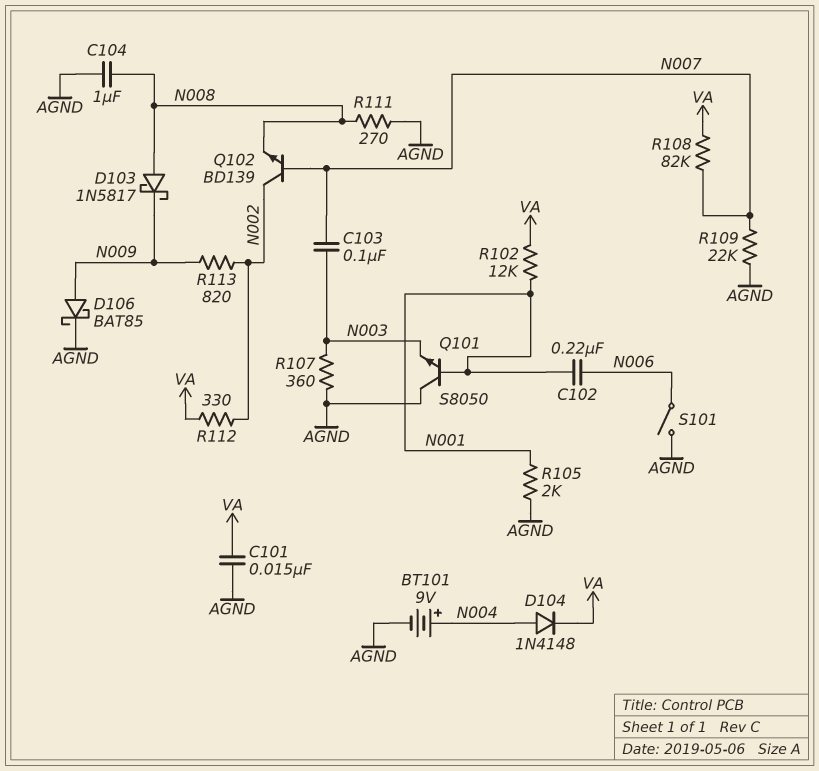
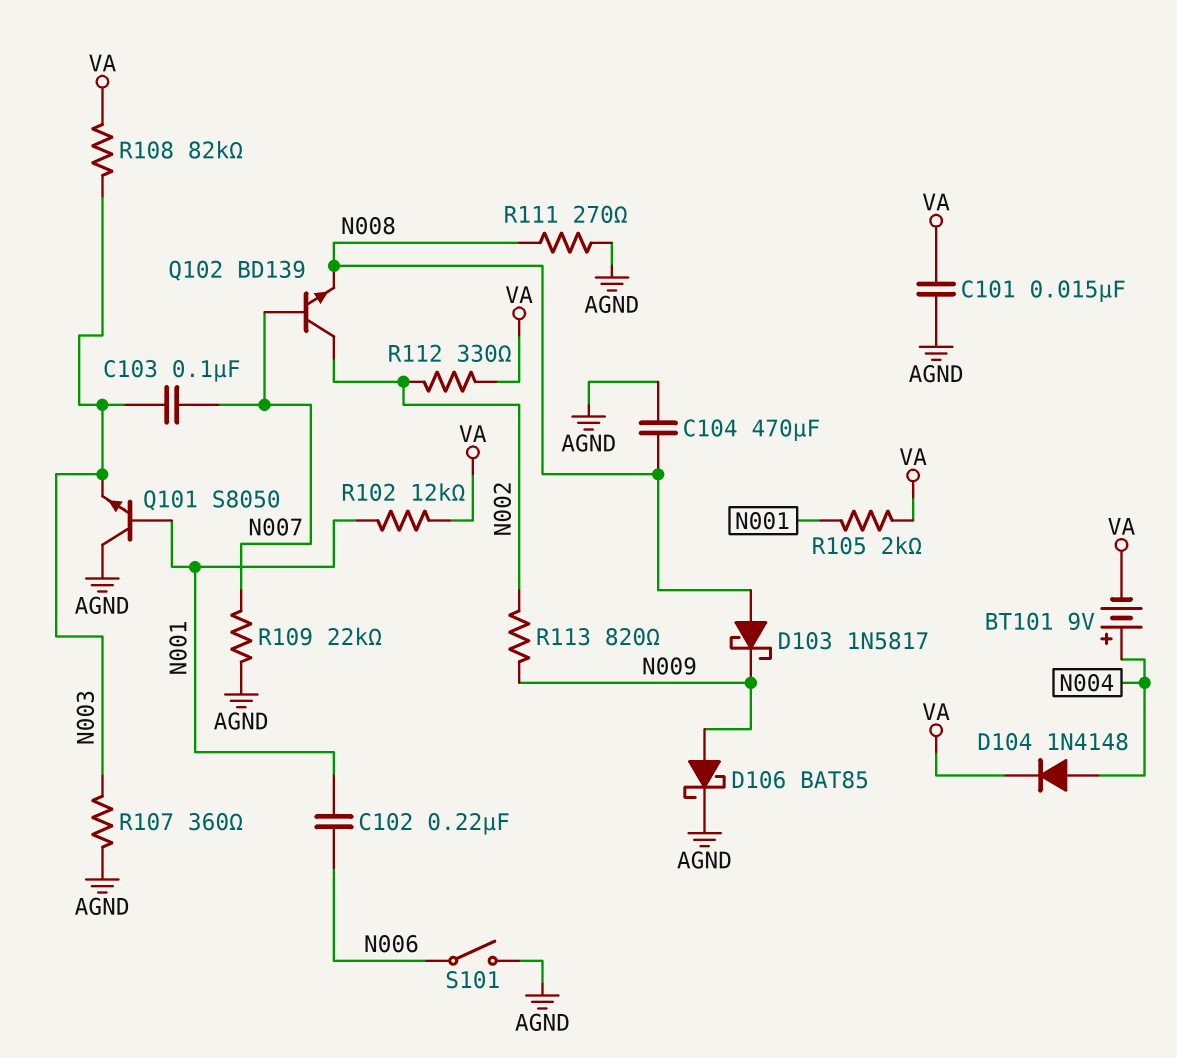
BT101: 9V (plus N004, minus AGND) -> 9V (plus N004, minus VA)
C104: 1uF (AGND, N008) -> 470uF (AGND, N008)
R105: 2k (AGND, N001) -> 2k (N001, VA)
R108: 82k (N007, VA) -> 82k (N003, VA)

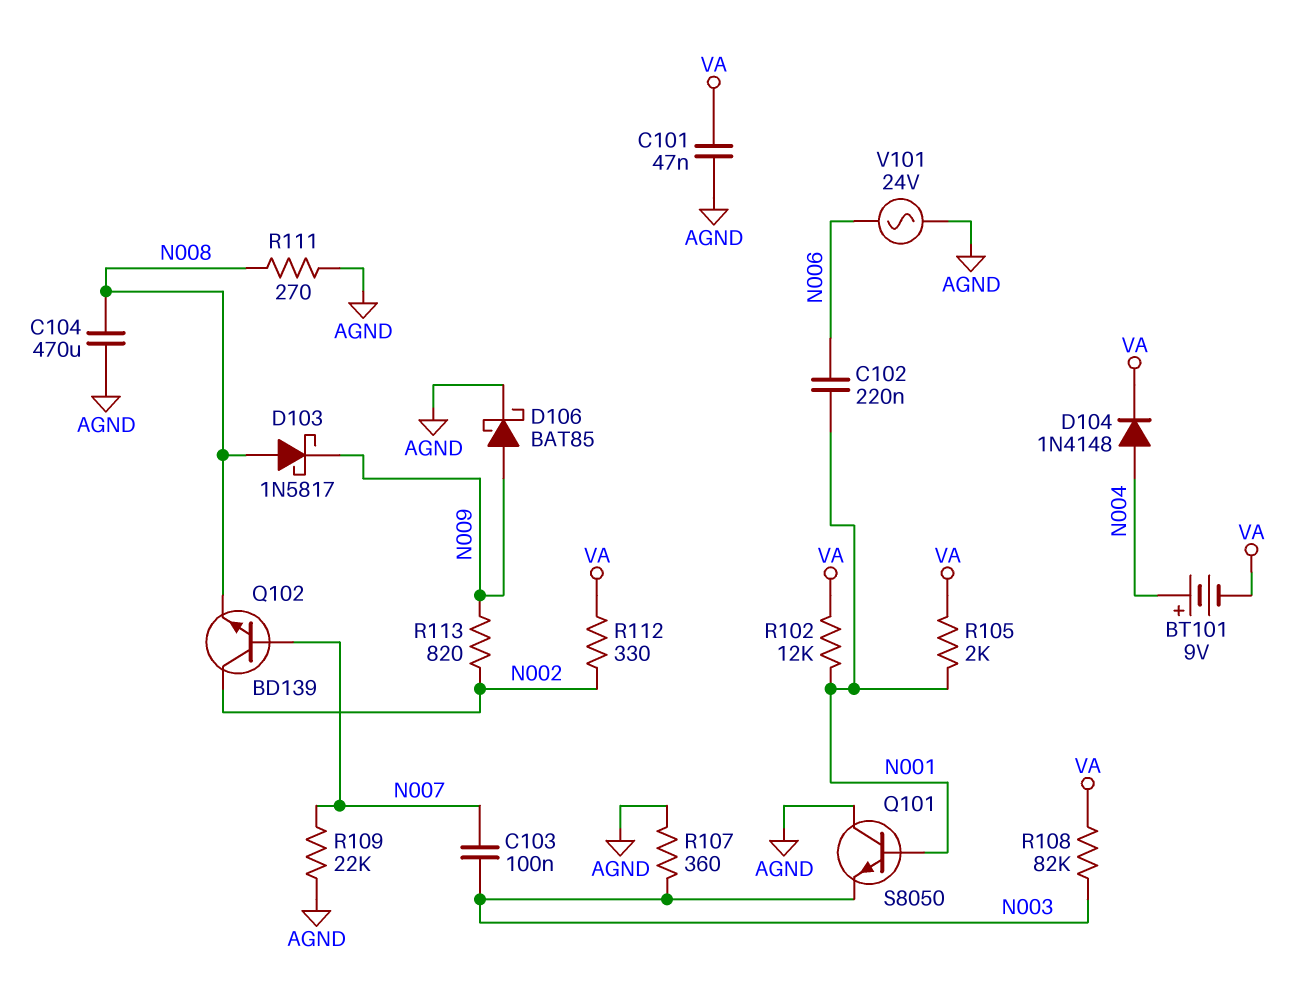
C101: 15nF (AGND, VA) -> 47nF (AGND, VA)
S101: switch (AGND, N006) -> none
V101: none -> AC 24V (AGND, N006)

